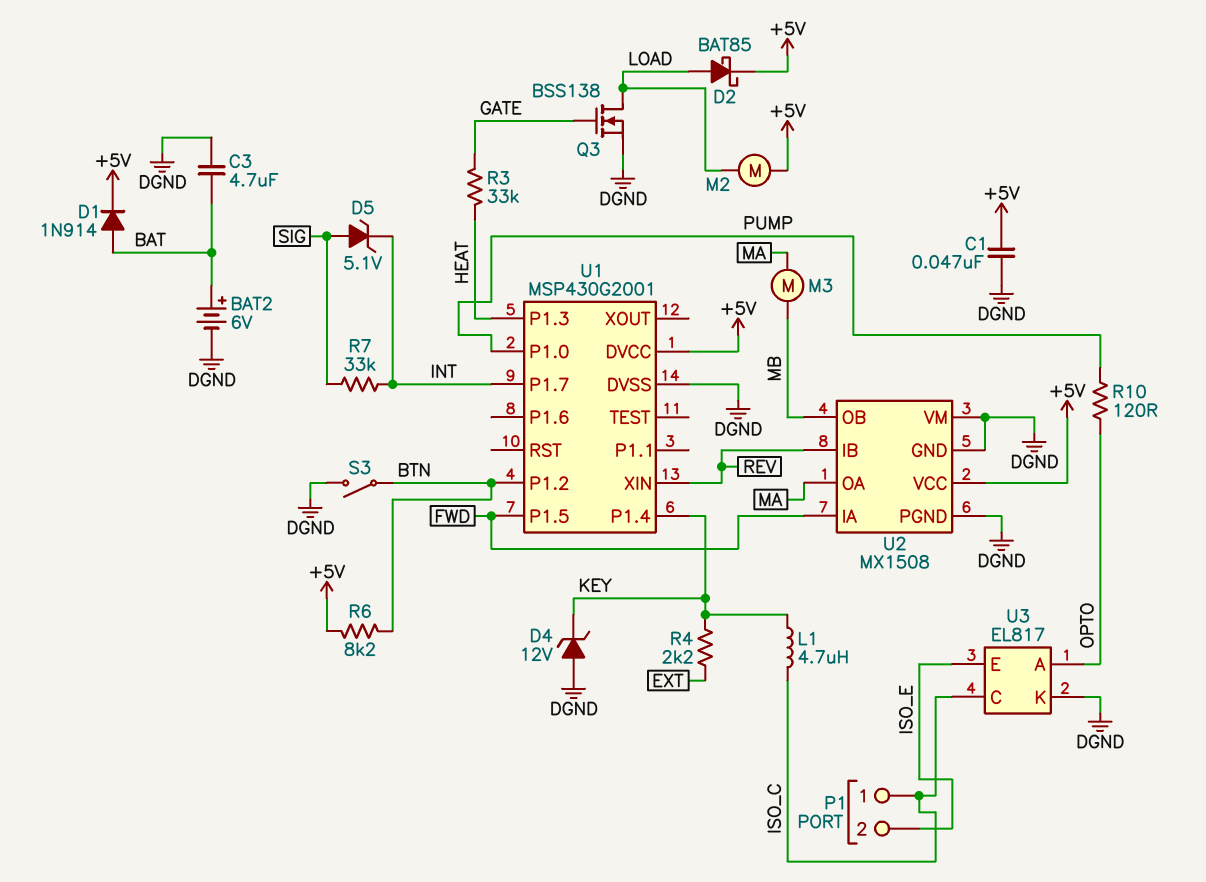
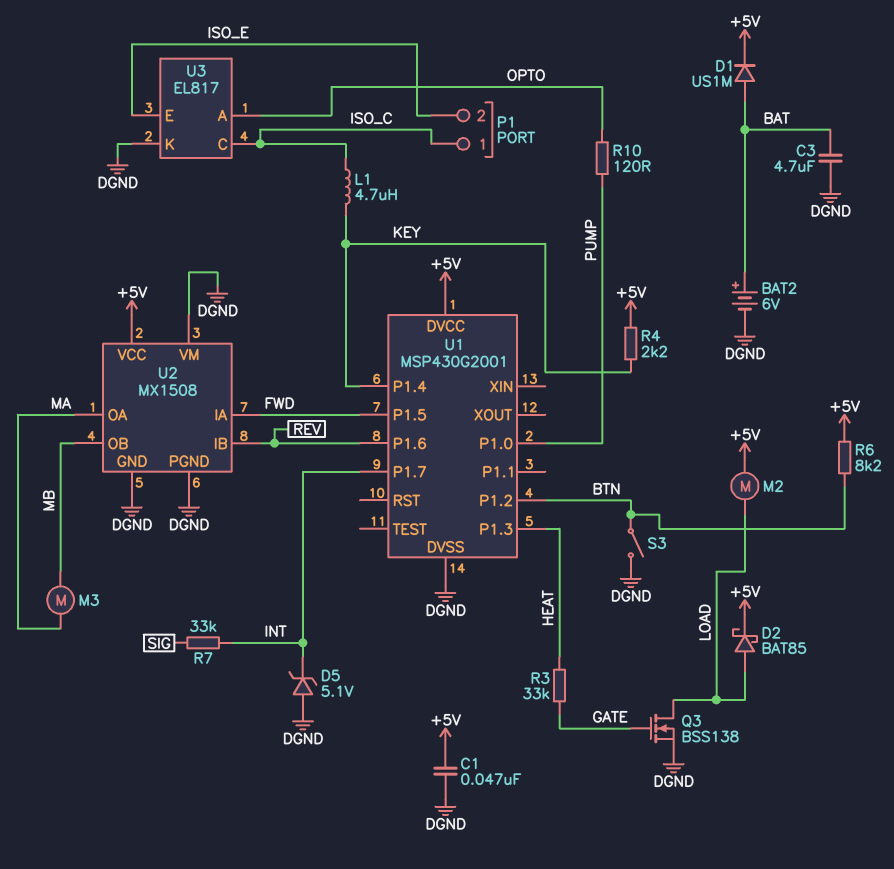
D1: diode 1N914 (A BAT, K +5V) -> diode US1M (A BAT, K +5V)
D4: zener 12V (A DGND, K KEY) -> none
D5: zener 5.1V (A SIG, K INT) -> zener 5.1V (A DGND, K INT)
R4: 2.2k (EXT, KEY) -> 2.2k (+5V, KEY)
U1 pin P1.6: none -> REV
U1 pin XIN: REV -> none

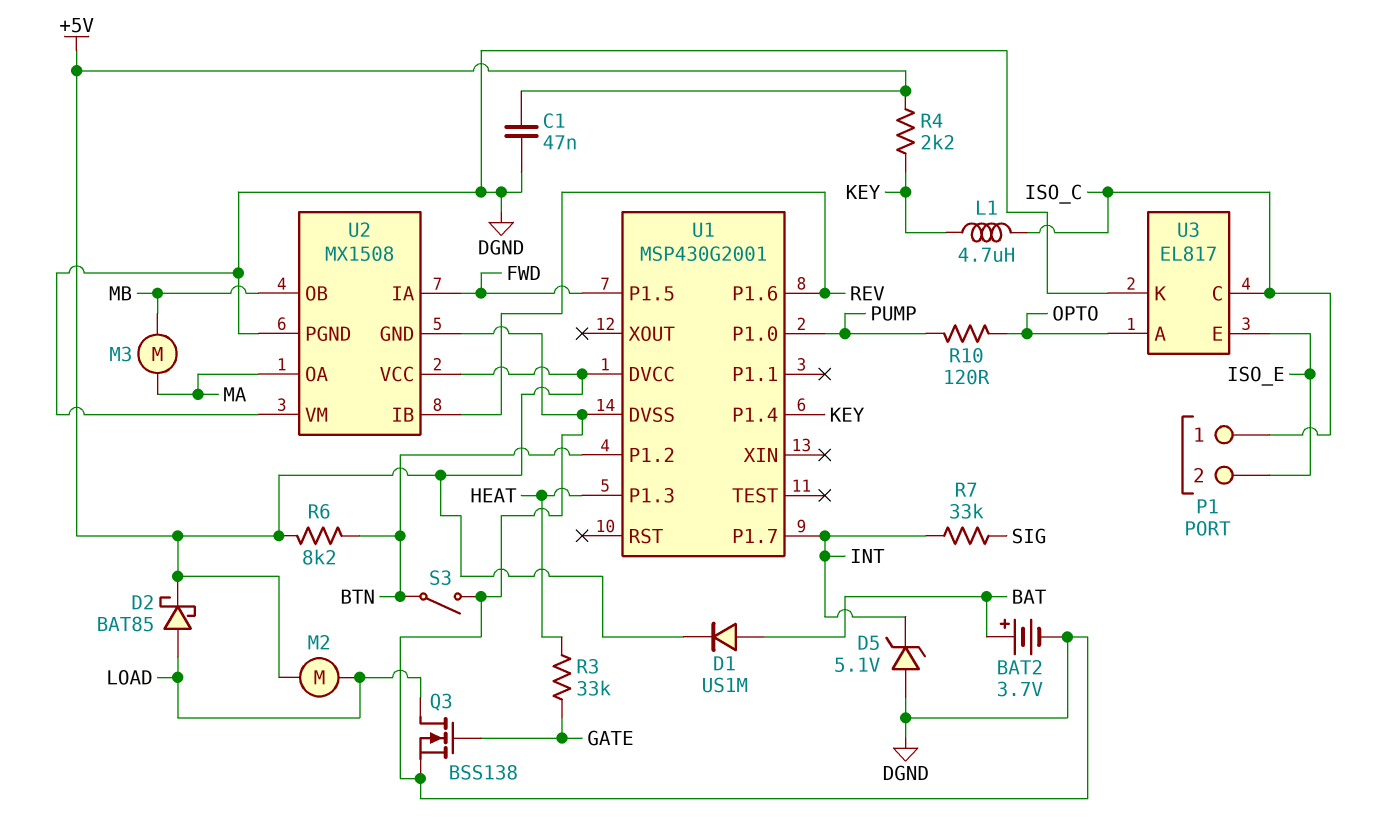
BAT2: 6V (plus BAT, minus DGND) -> 3.7V (plus BAT, minus DGND)
C3: 4.7uF (BAT, DGND) -> none

